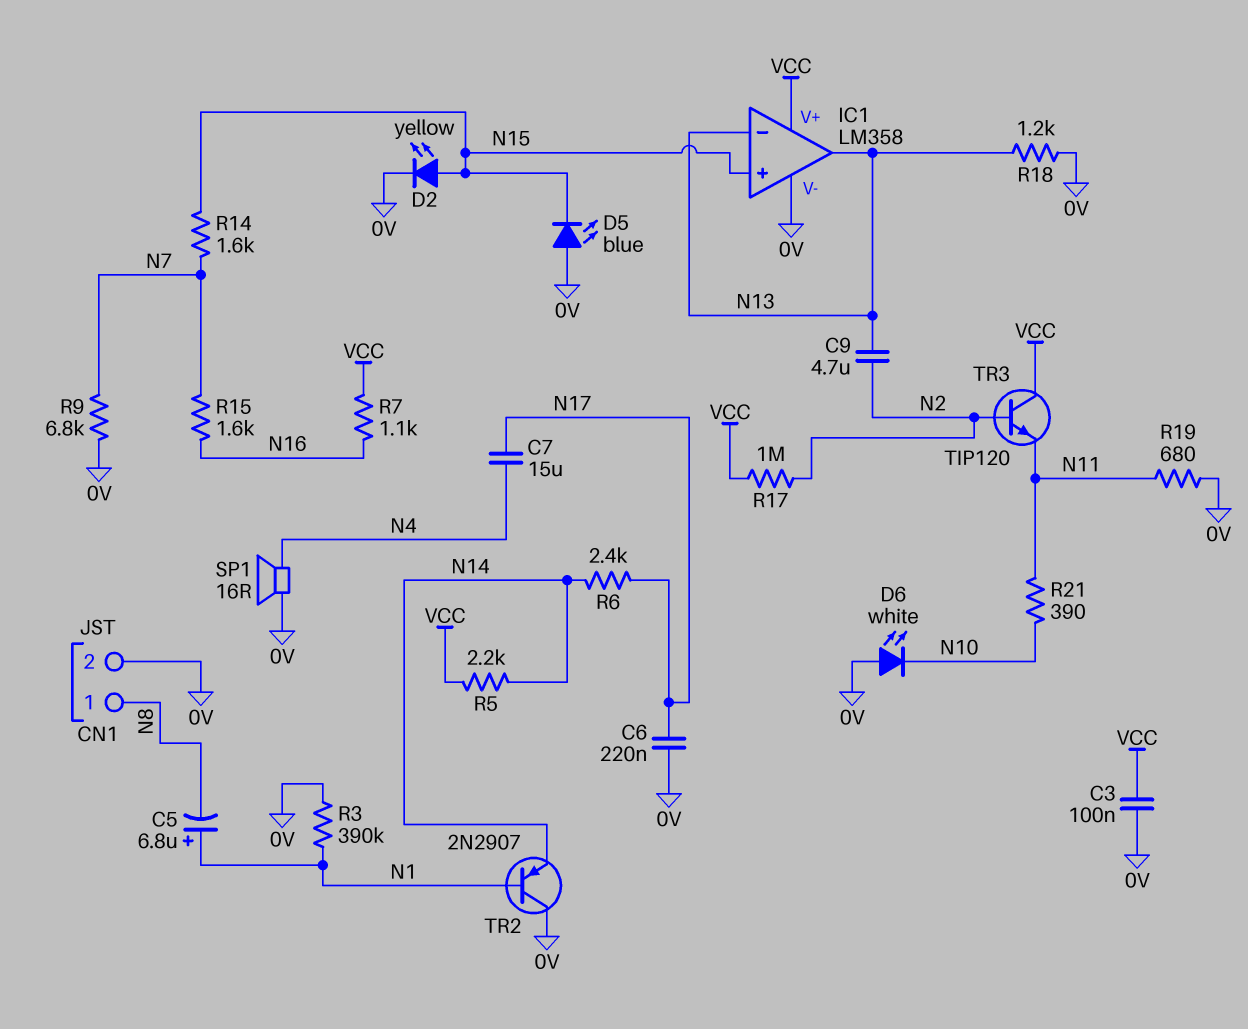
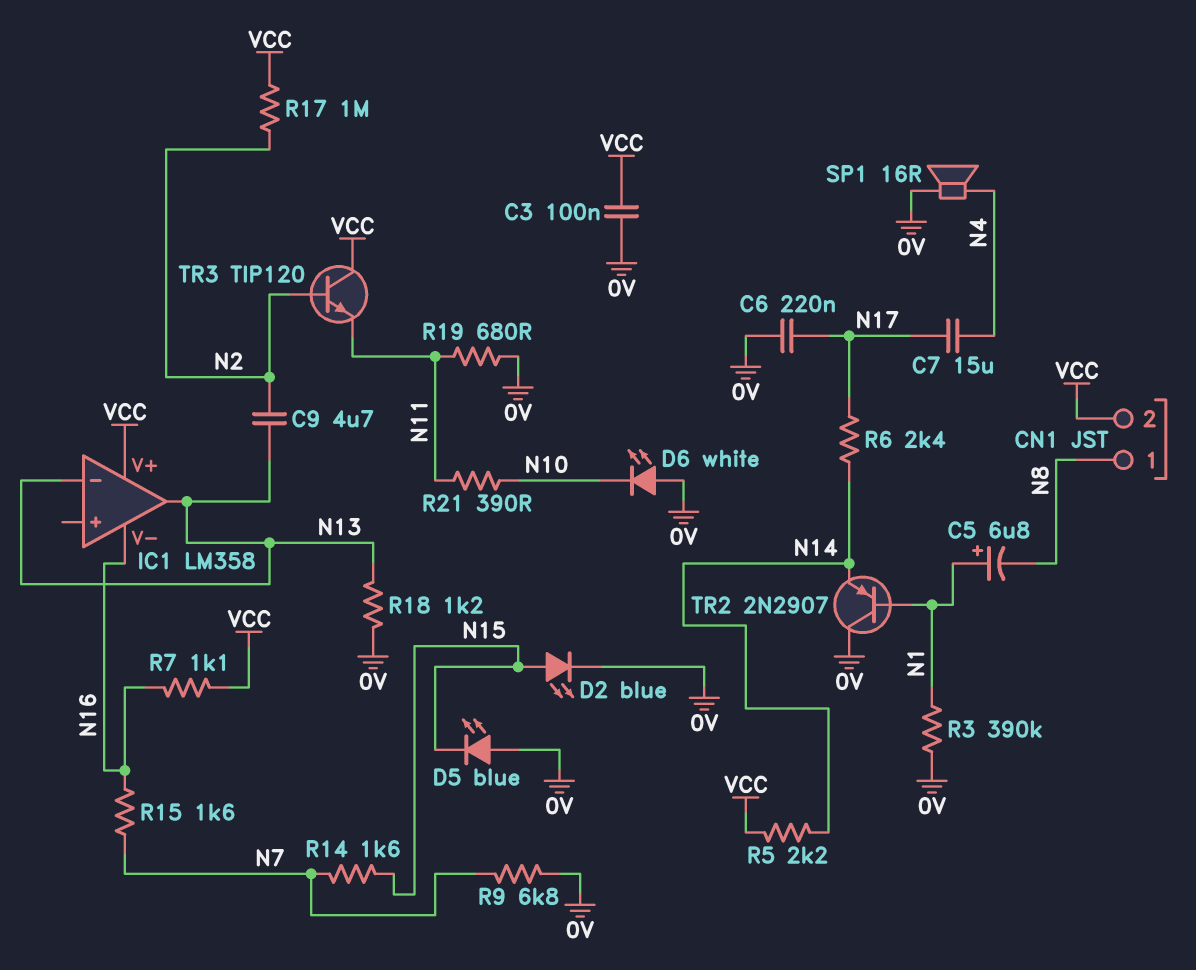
CN1 pin 2: 0V -> VCC
D2: LED yellow (A N15, K 0V) -> LED blue (A N15, K 0V)
IC1 pin V-: 0V -> N16
IC1 pin in+: N15 -> none

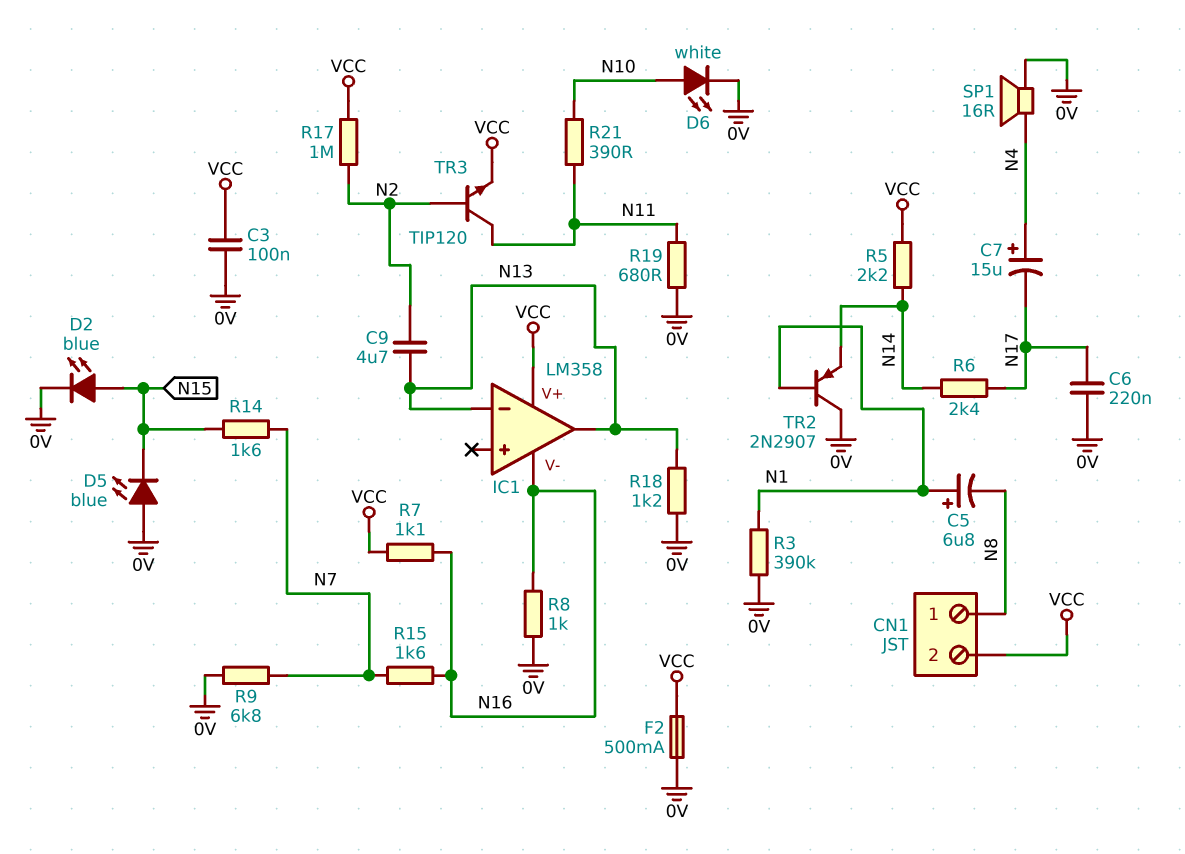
C7: 15uF (N4, N17) -> 15uF (plus N4, minus N17)
D6: LED white (A 0V, K N10) -> LED white (A N10, K 0V)
F2: none -> 500mA (0V, VCC)
R8: none -> 1k (0V, N16)
TR3: NPN TIP120 (B N2, C VCC, E N11) -> NPN TIP120 (B N2, C N11, E VCC)

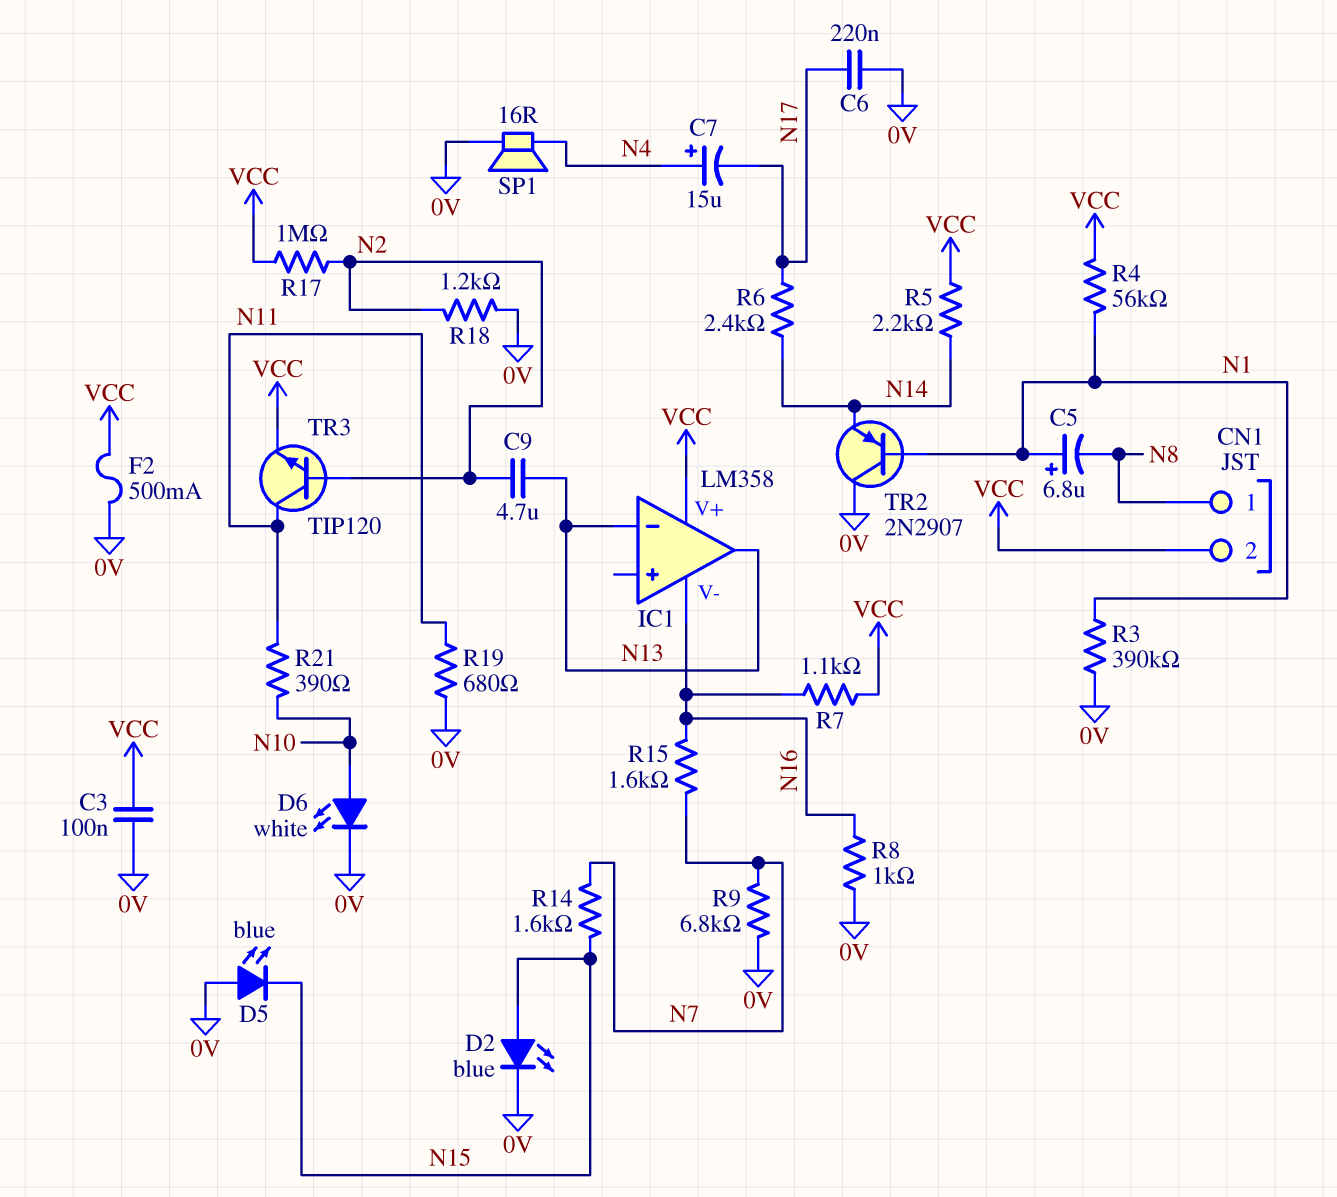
R4: none -> 56k (N1, VCC)
R18: 1.2k (0V, N13) -> 1.2k (0V, N2)

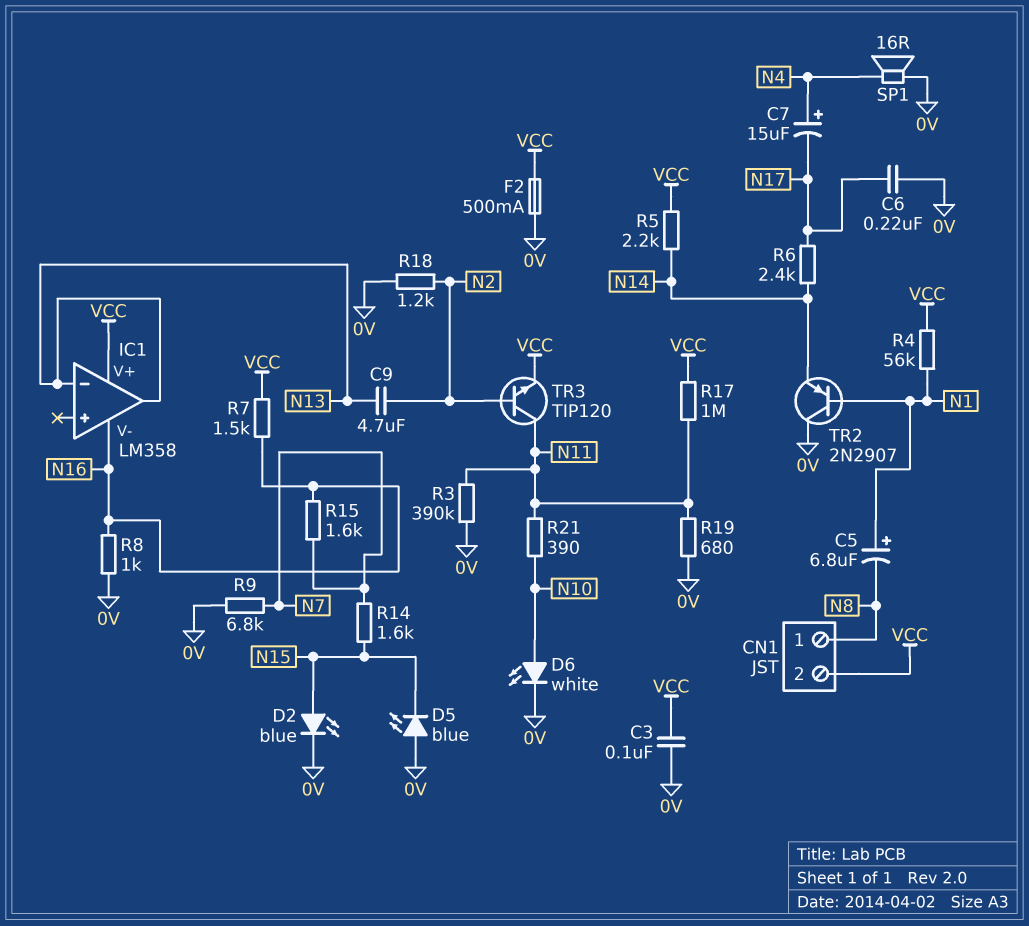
R3: 390k (0V, N1) -> 390k (0V, N11)
R7: 1.1k (N16, VCC) -> 1.5k (N16, VCC)
R17: 1M (N2, VCC) -> 1M (N11, VCC)

